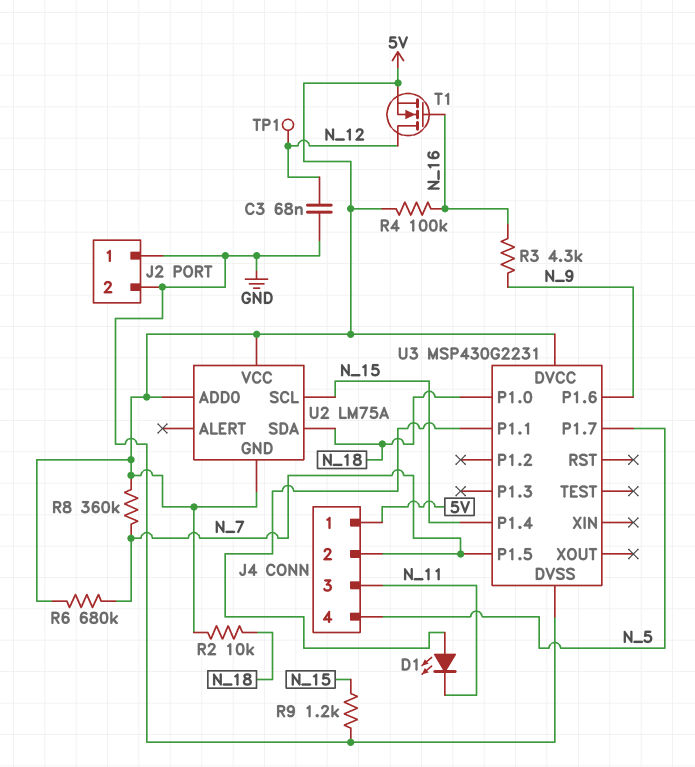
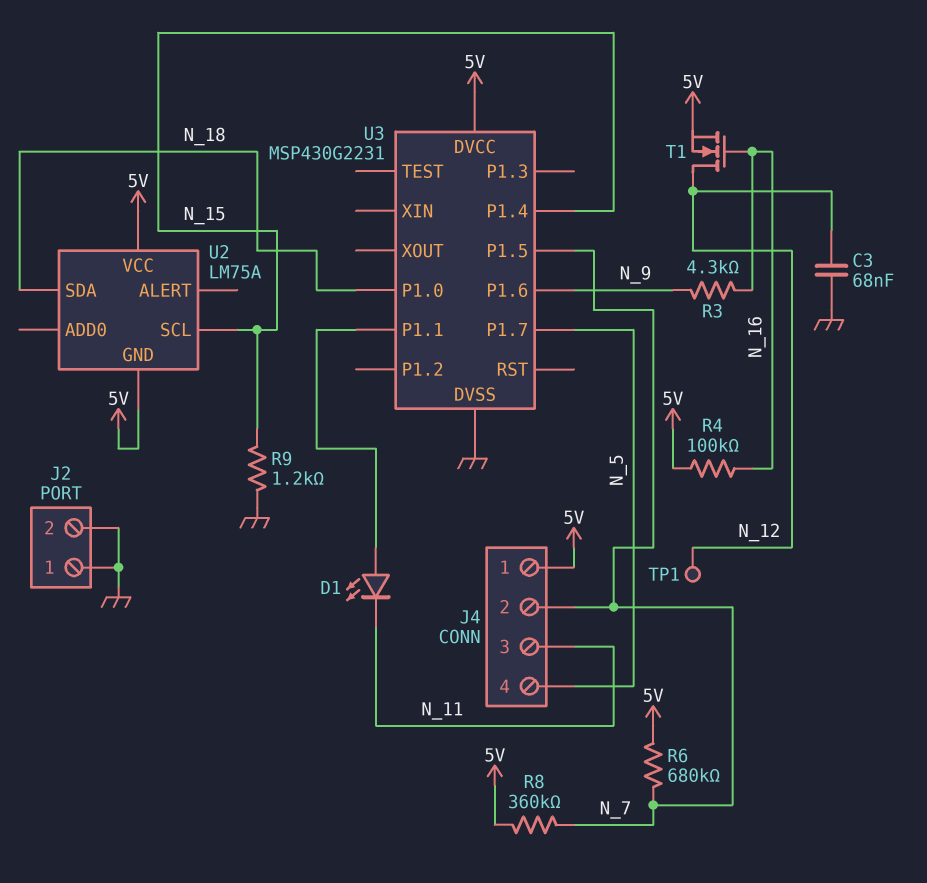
R2: 10k (5V, N_18) -> none
U2 pin ADD0: 5V -> none

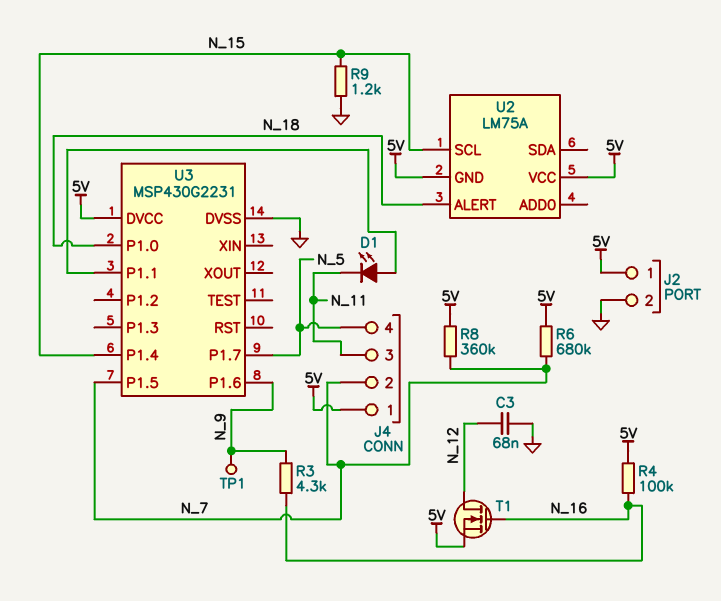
J2 pin 1: GND -> 5V
TP1: test point (N_12) -> test point (N_9)
U2 pin ALERT: none -> N_18
U2 pin SDA: N_18 -> none

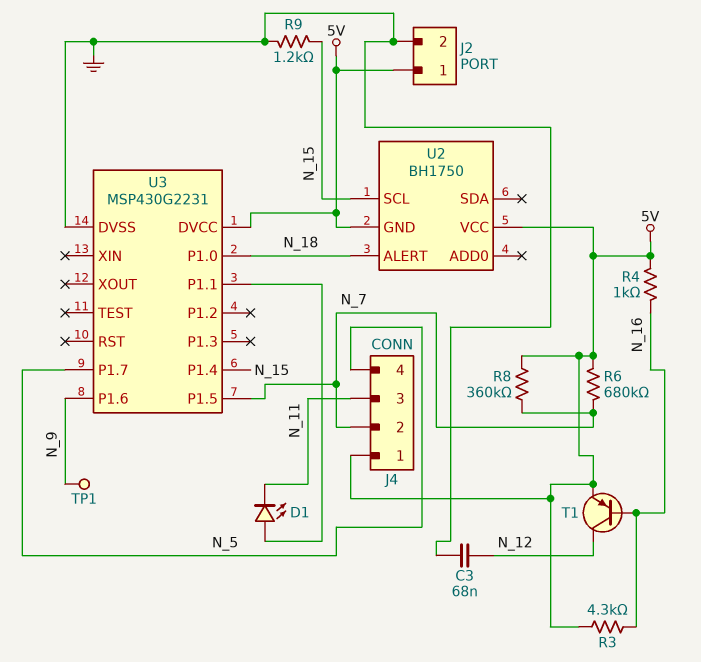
R3: 4.3k (N_9, N_16) -> 4.3k (5V, N_16)
R4: 100k (5V, N_16) -> 1k (5V, N_16)
T1: NMOS (G N_16, D N_12, S 5V) -> PNP (B N_16, C N_12, E 5V)
U2: LM75A -> BH1750

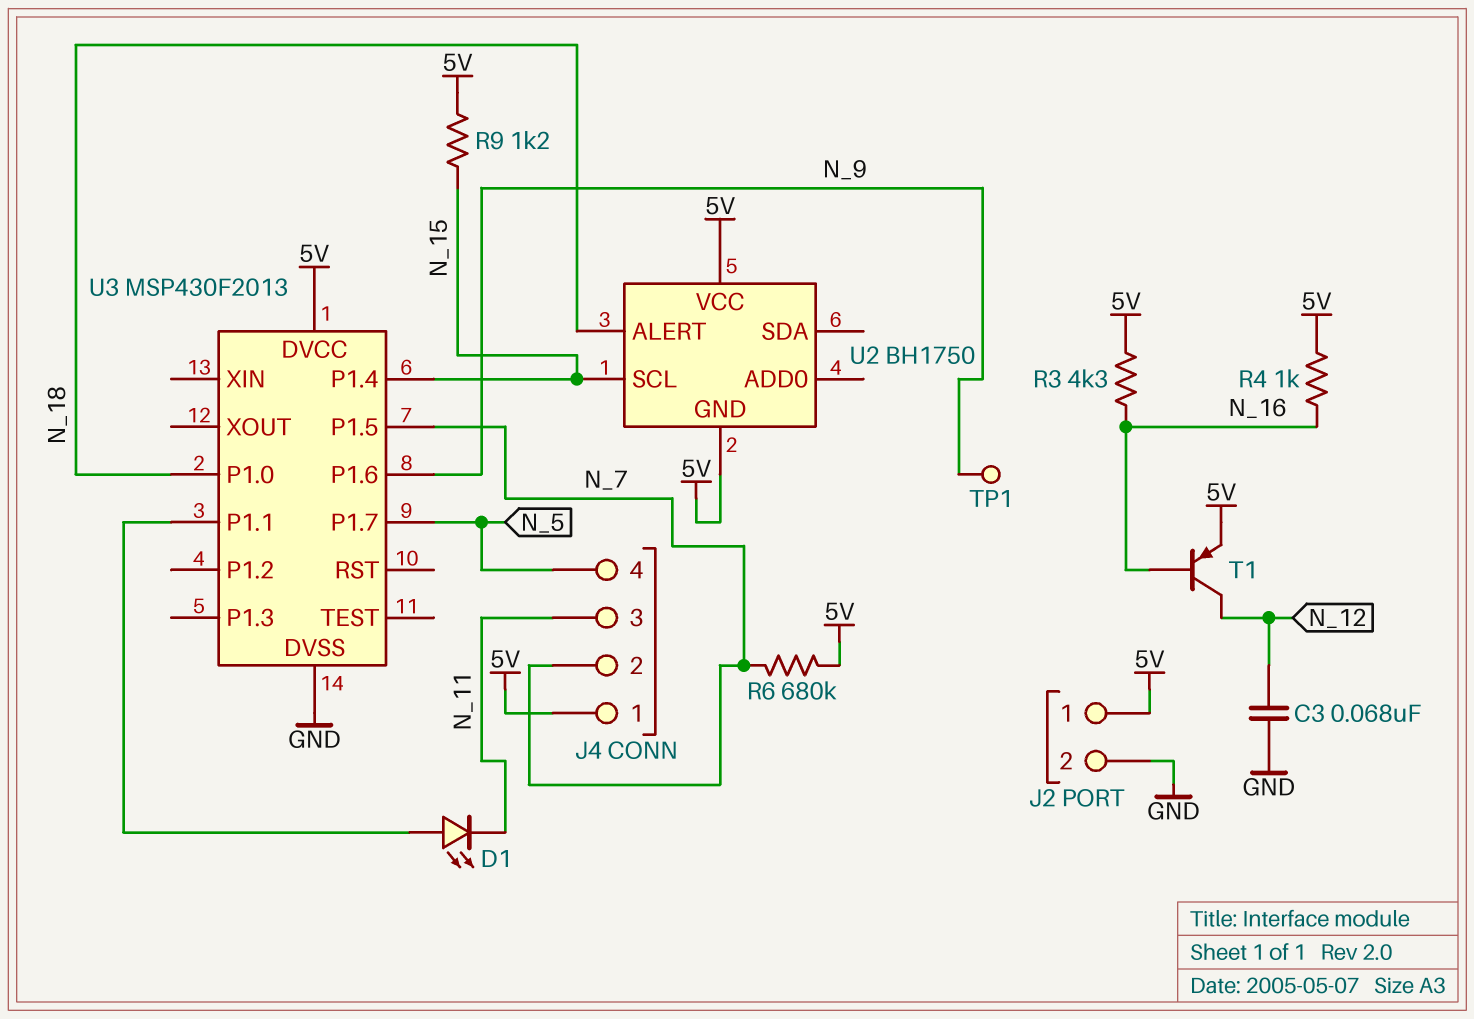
R8: 360k (5V, N_7) -> none
R9: 1.2k (GND, N_15) -> 1.2k (5V, N_15)
U3: MSP430G2231 -> MSP430F2013

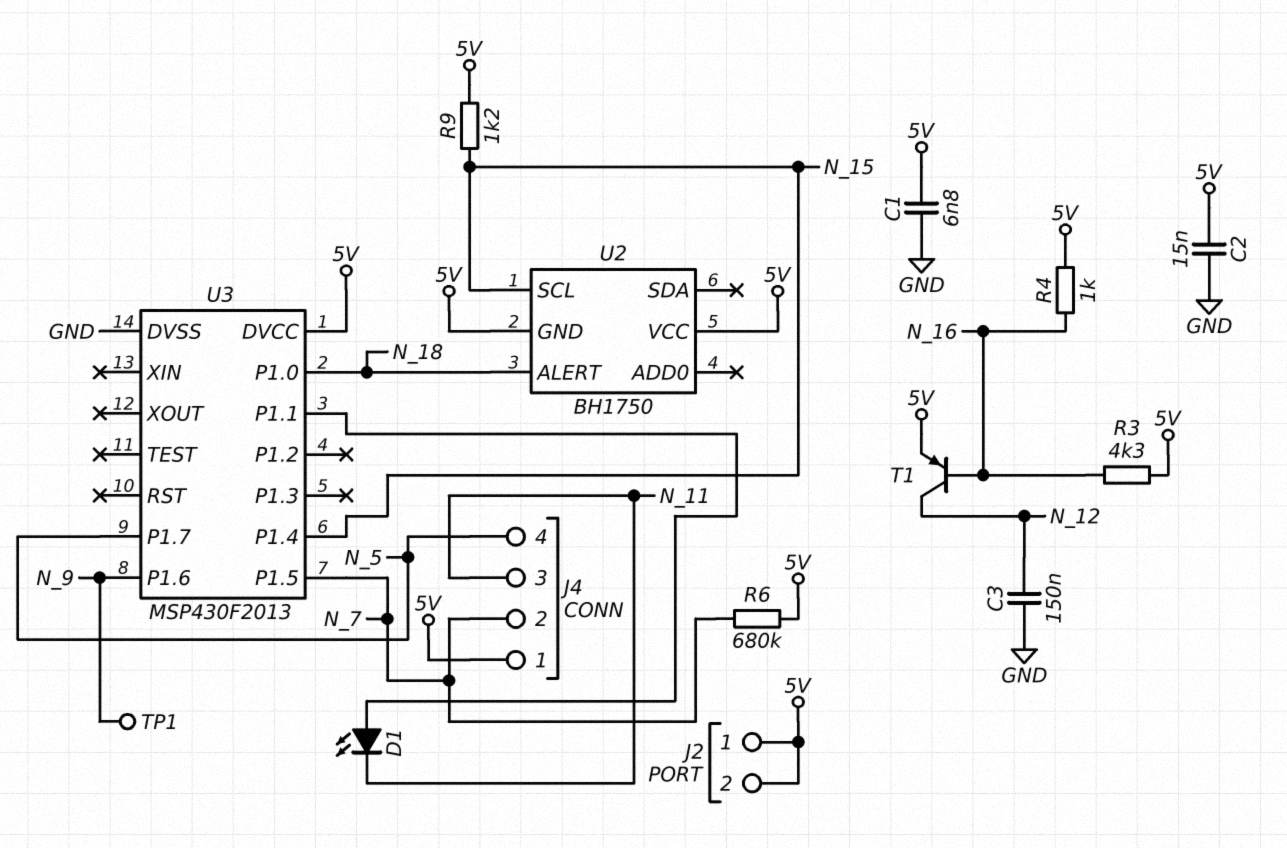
C1: none -> 6.8nF (5V, GND)
C2: none -> 15nF (5V, GND)
C3: 68nF (GND, N_12) -> 150nF (GND, N_12)
J2 pin 2: GND -> 5V

